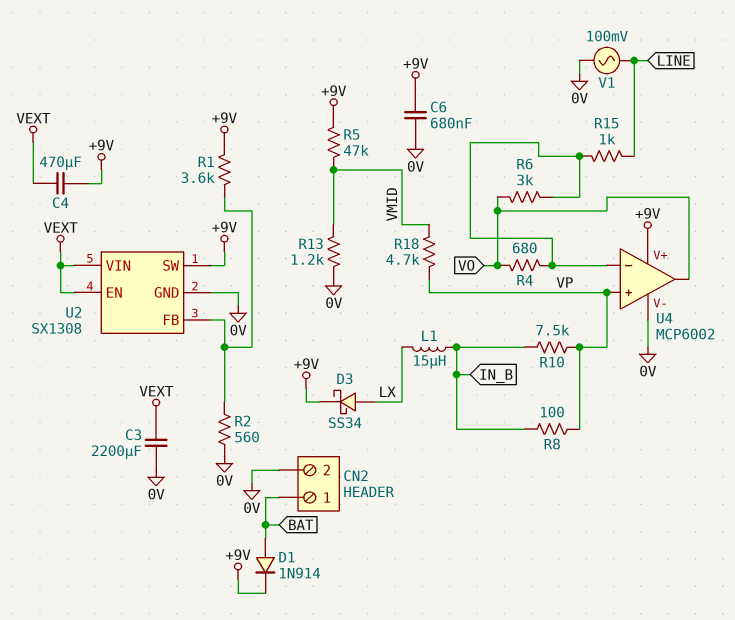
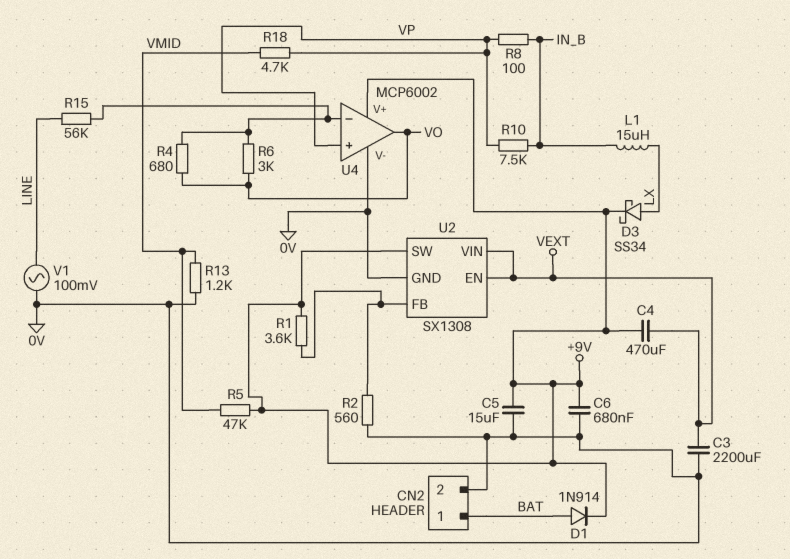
C5: none -> 15uF (+9V, 0V)
R15: 1k (LINE, U4/in-) -> 56k (LINE, U4/in-)

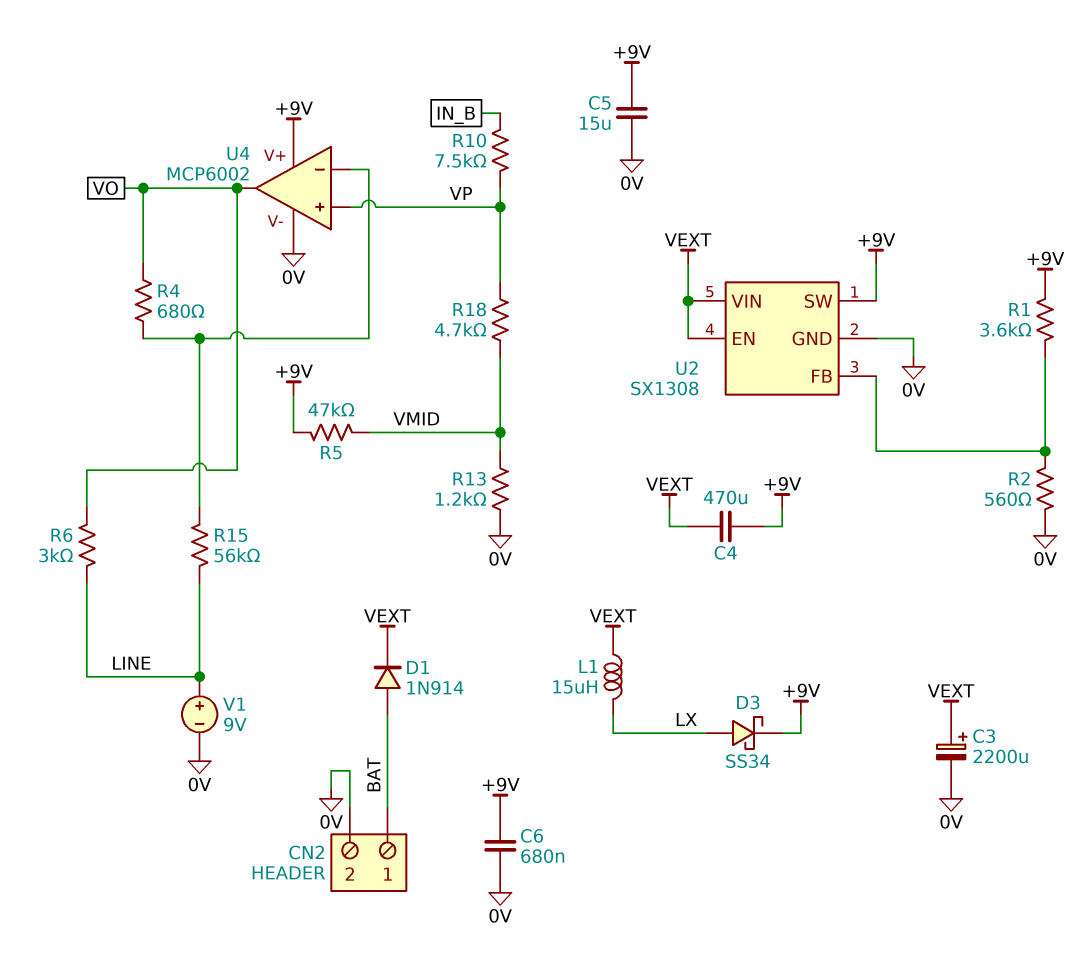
C3: 2200uF (0V, VEXT) -> 2200uF (plus VEXT, minus 0V)
D1: diode 1N914 (A BAT, K +9V) -> diode 1N914 (A BAT, K VEXT)
L1: 15uH (IN_B, LX) -> 15uH (LX, VEXT)
R6: 3k (U4/in-, VO) -> 3k (LINE, VO)
R8: 100 (IN_B, VP) -> none
V1: AC 100mV (0V, LINE) -> 9V (plus LINE, minus 0V)

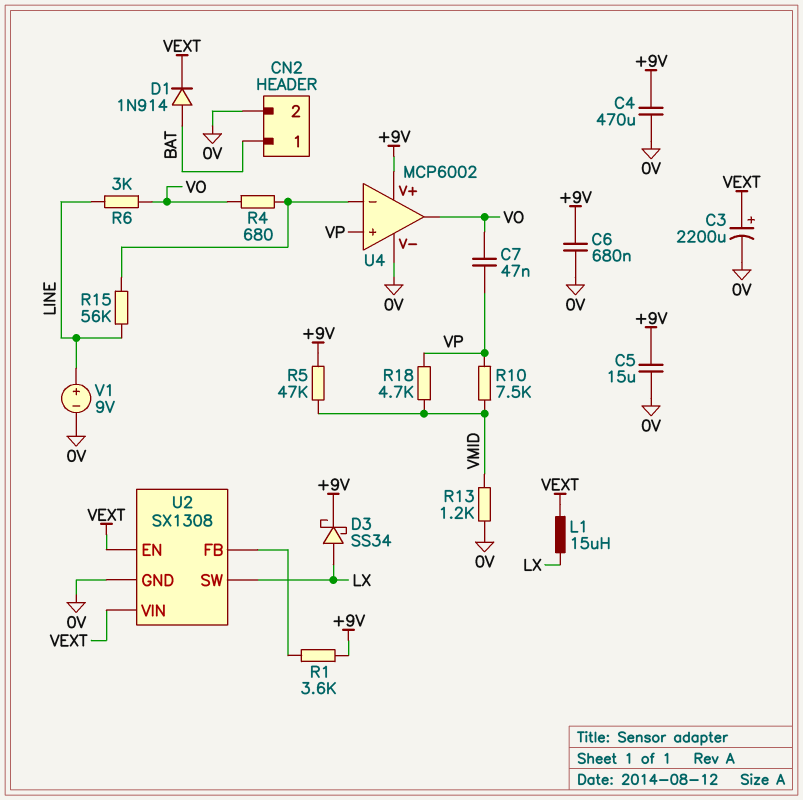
C4: 470uF (+9V, VEXT) -> 470uF (+9V, 0V)
C7: none -> 47nF (VO, VP)
R2: 560 (0V, U2/FB) -> none
R10: 7.5k (IN_B, VP) -> 7.5k (VMID, VP)
U2 pin SW: +9V -> LX

